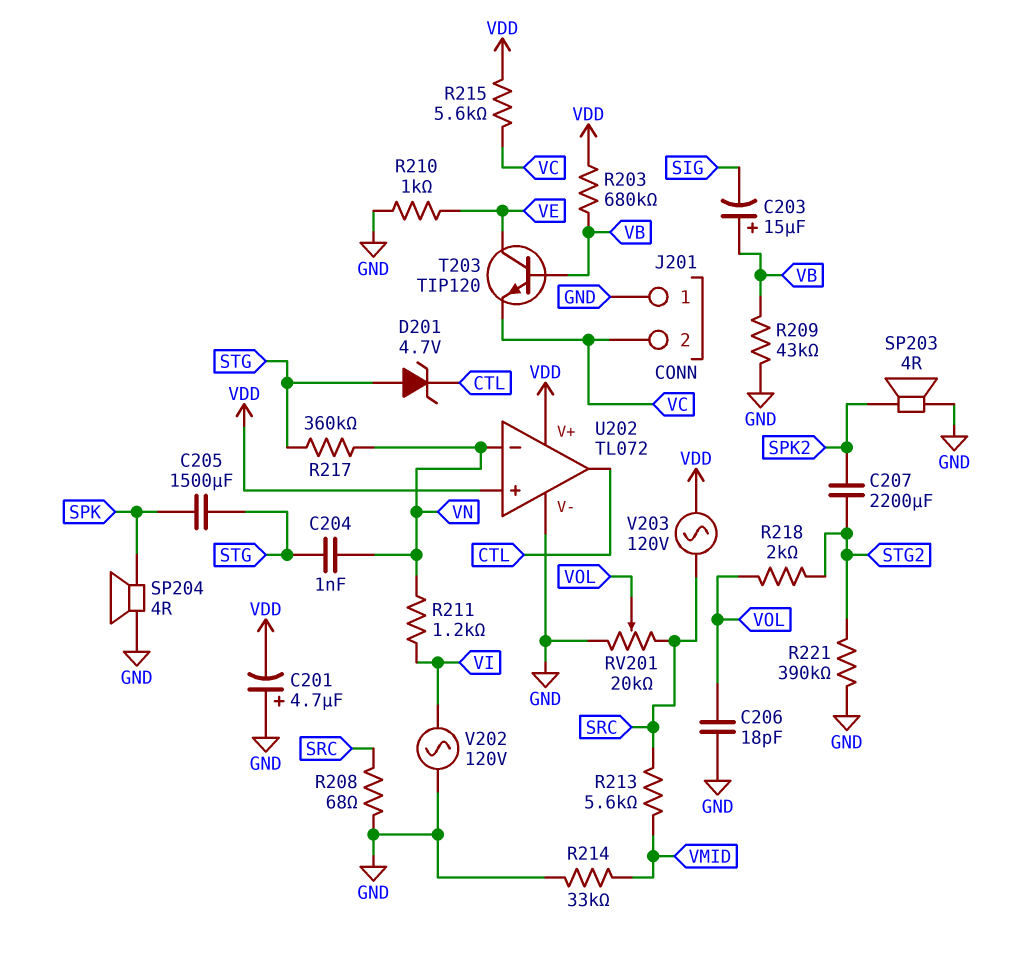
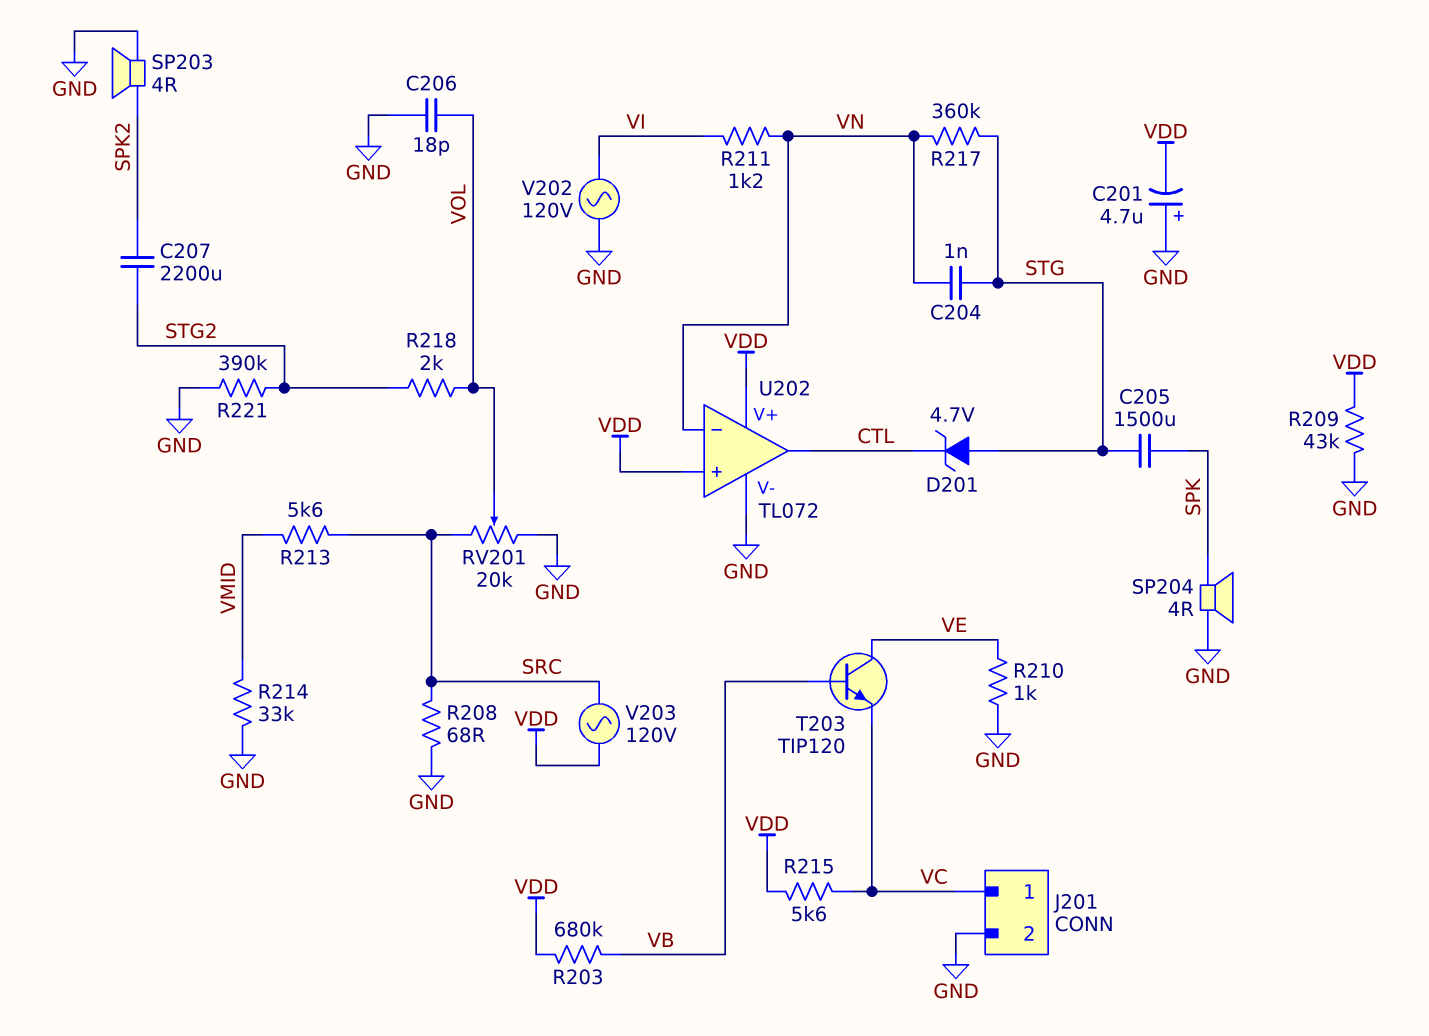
C203: 15uF (plus VB, minus SIG) -> none
J201 pin 1: GND -> VC
J201 pin 2: VC -> GND
R209: 43k (GND, VB) -> 43k (GND, VDD)

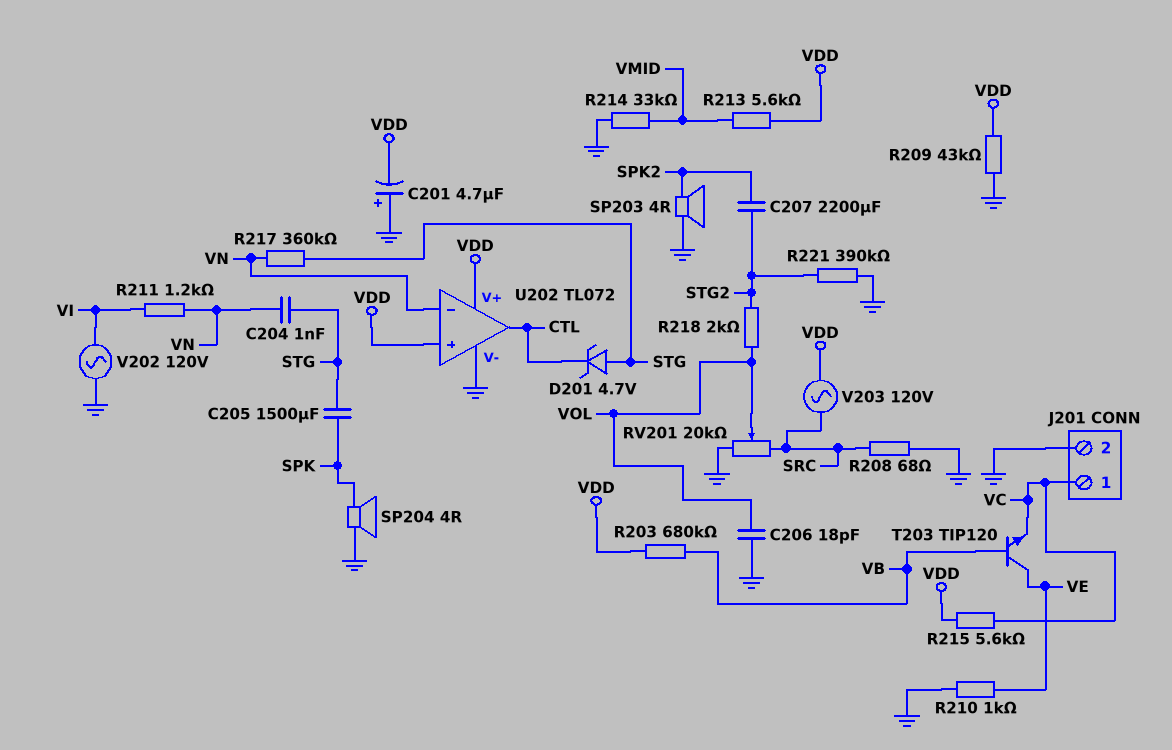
R213: 5.6k (SRC, VMID) -> 5.6k (VDD, VMID)

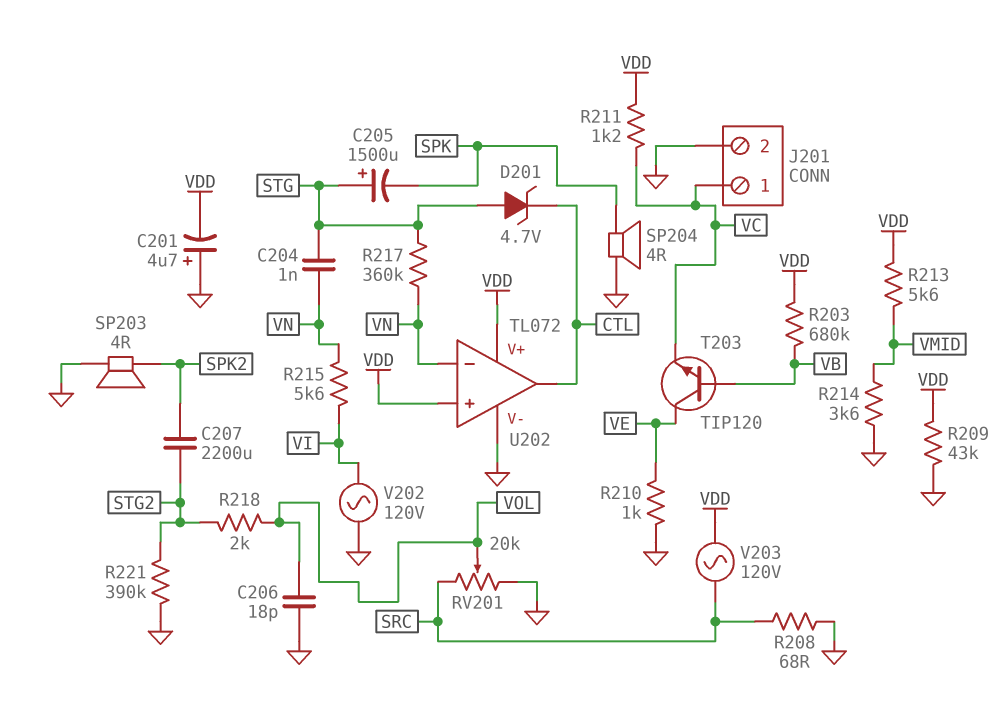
C205: 1500uF (SPK, STG) -> 1500uF (plus STG, minus SPK)
R211: 1.2k (VI, VN) -> 1.2k (VC, VDD)
R214: 33k (GND, VMID) -> 3.6k (GND, VMID)
R215: 5.6k (VC, VDD) -> 5.6k (VI, VN)

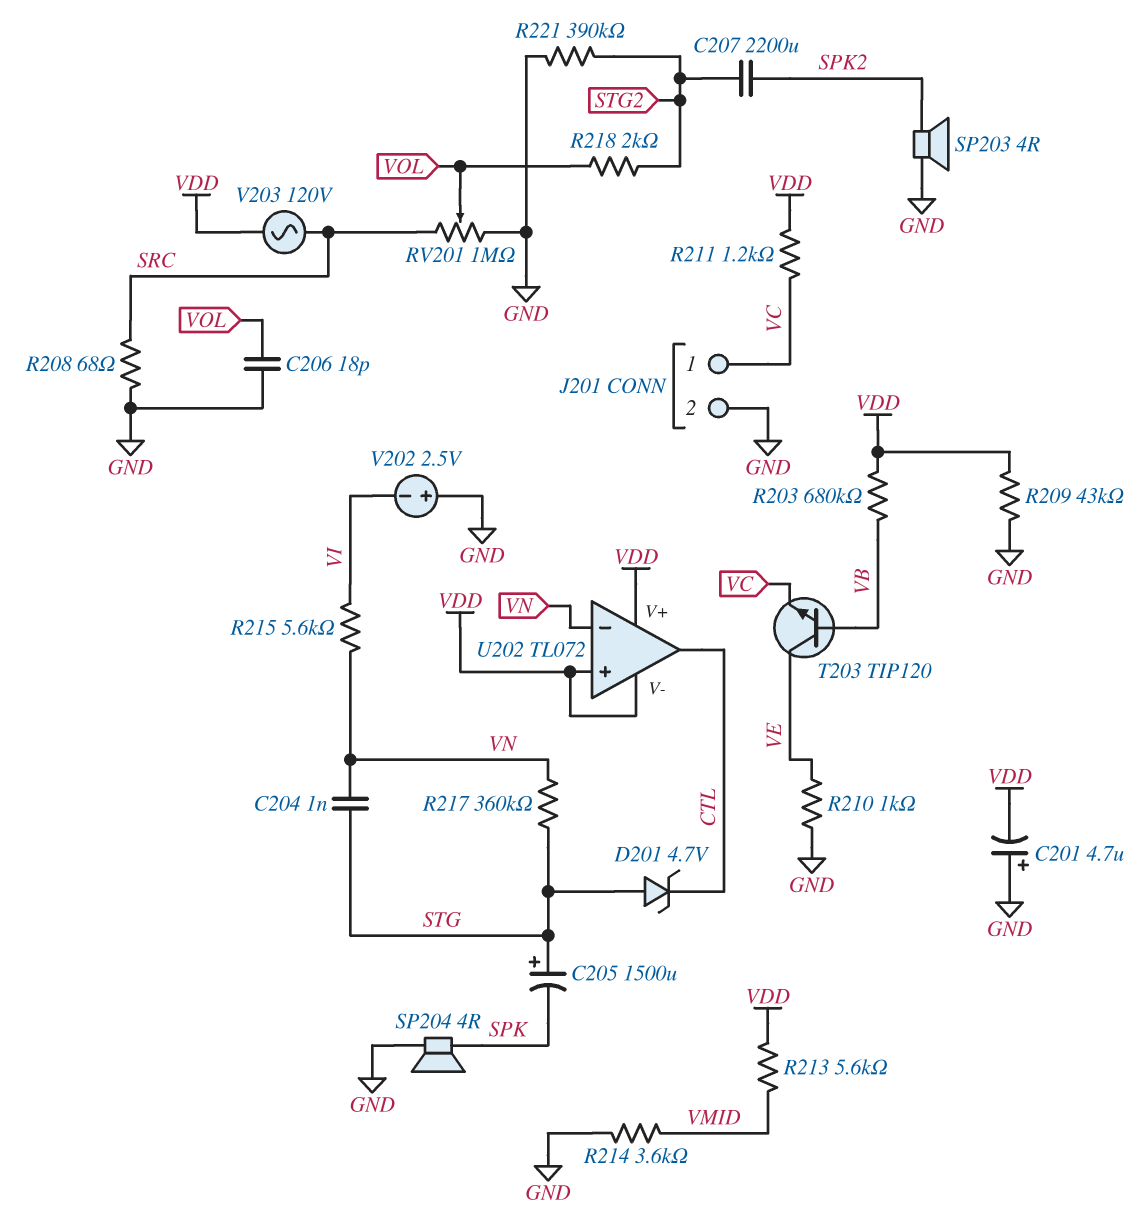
RV201: 20k (GND, SRC, wiper VOL) -> 1M (GND, SRC, wiper VOL)
U202 pin V-: GND -> VDD
V202: AC 120V (GND, VI) -> 2.5V (plus GND, minus VI)

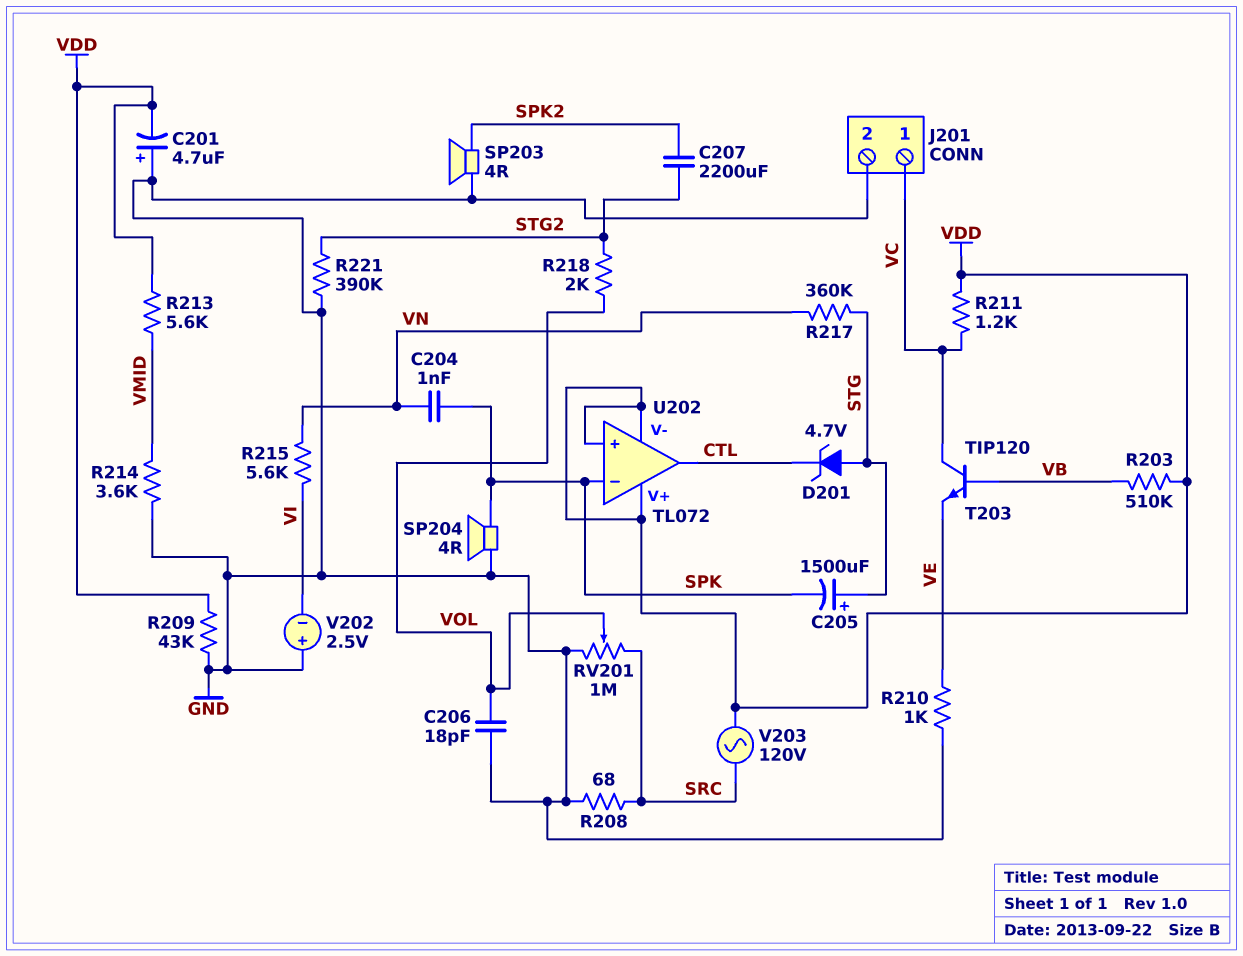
C204: 1nF (STG, VN) -> 1nF (SPK, VN)
R203: 680k (VB, VDD) -> 510k (VB, VDD)
T203: NPN TIP120 (B VB, C VE, E VC) -> NPN TIP120 (B VB, C VC, E VE)
U202 pin in-: VN -> SPK

